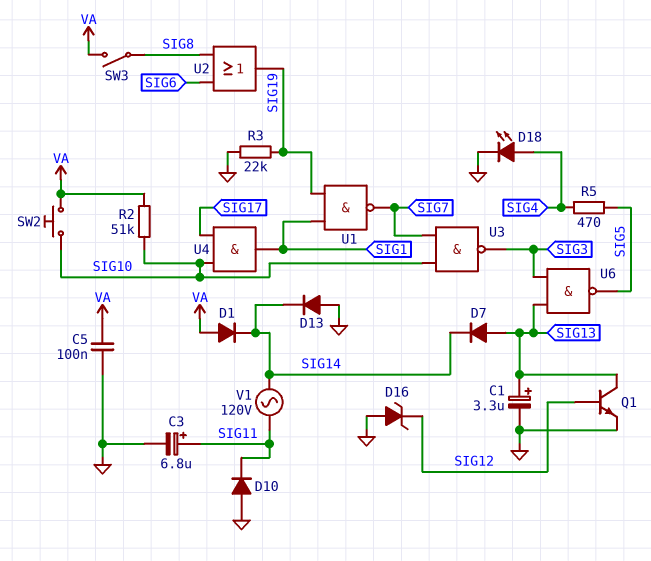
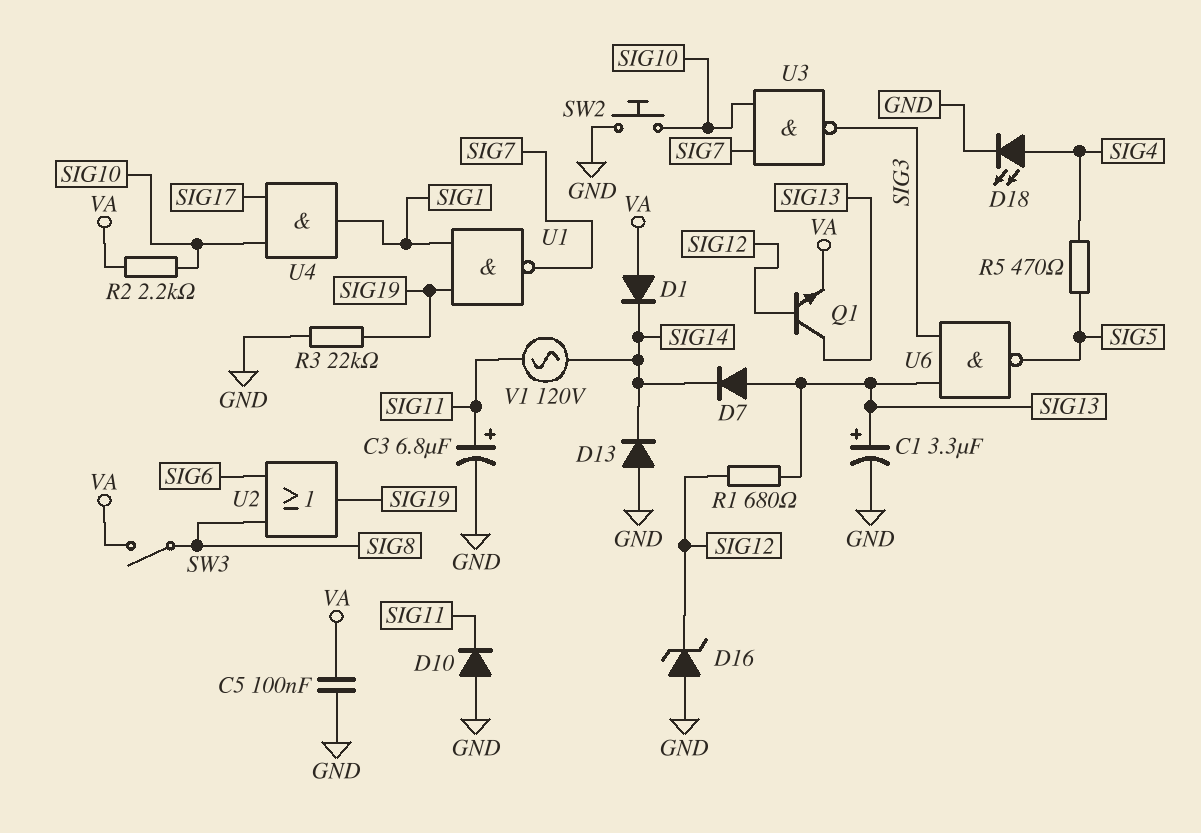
Q1: NPN (B SIG12, C SIG13, E GND) -> NPN (B SIG12, C SIG13, E VA)
R1: none -> 680 (SIG12, SIG13)
R2: 51k (SIG10, VA) -> 2.2k (SIG10, VA)
SW2: button (SIG10, VA) -> button (GND, SIG10)

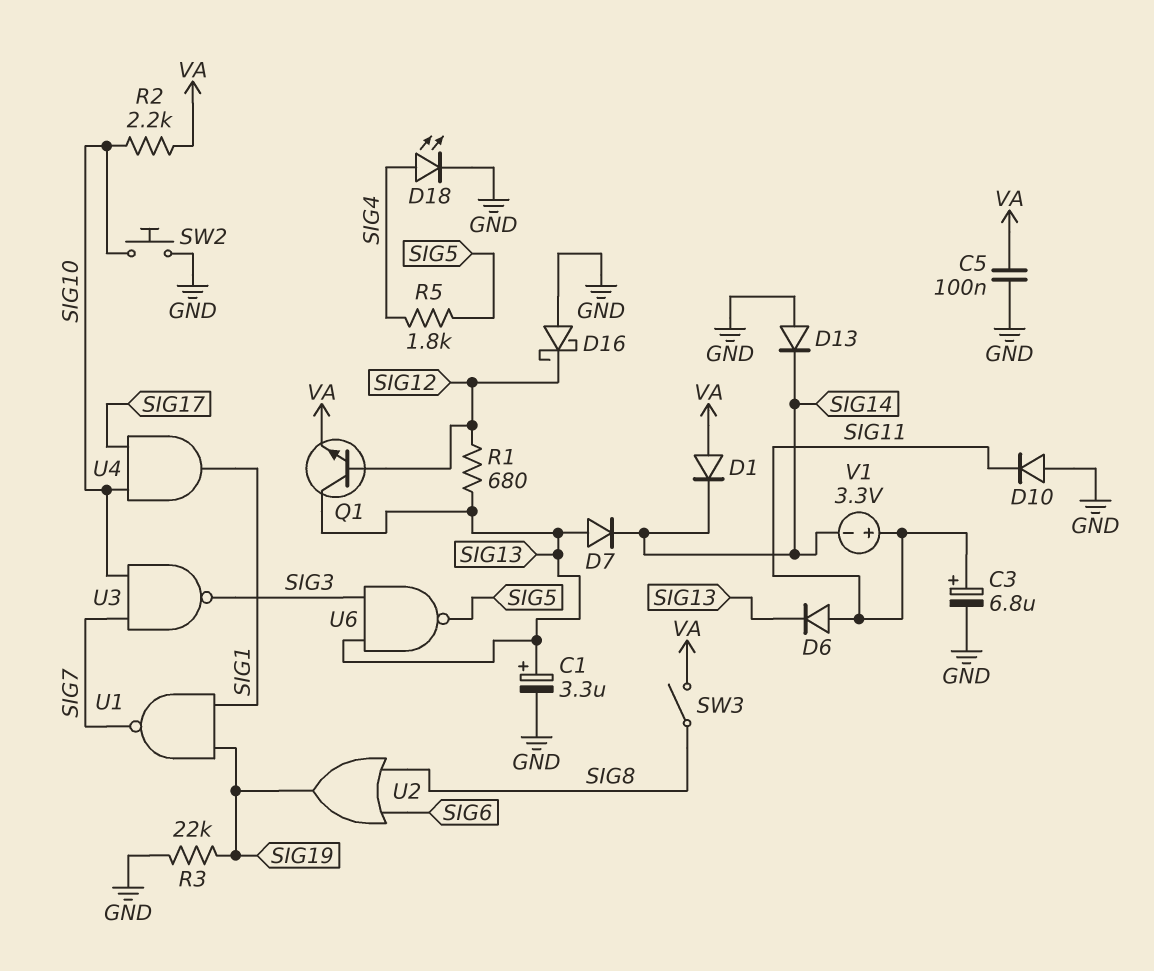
D6: none -> diode (A SIG11, K SIG13)
D16: zener (A GND, K SIG12) -> schottky (A GND, K SIG12)
R5: 470 (SIG4, SIG5) -> 1.8k (SIG4, SIG5)
V1: AC 120V (SIG11, SIG14) -> 3.3V (plus SIG11, minus SIG14)

